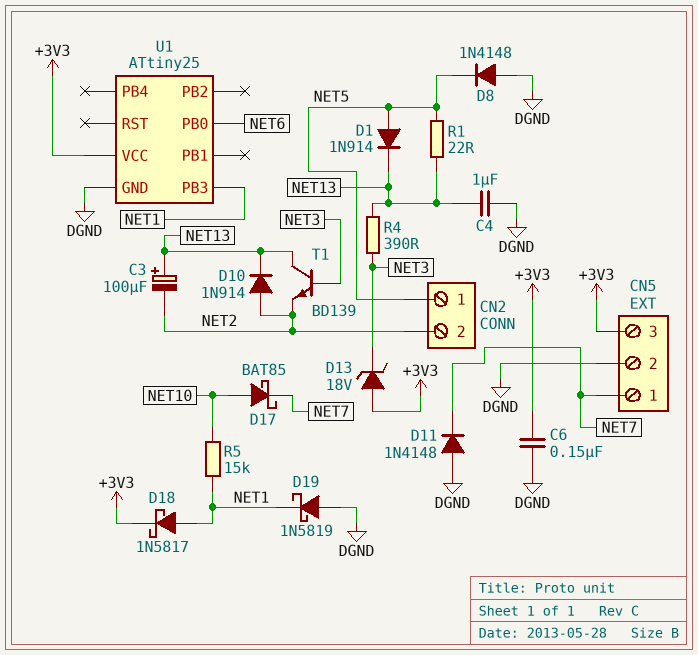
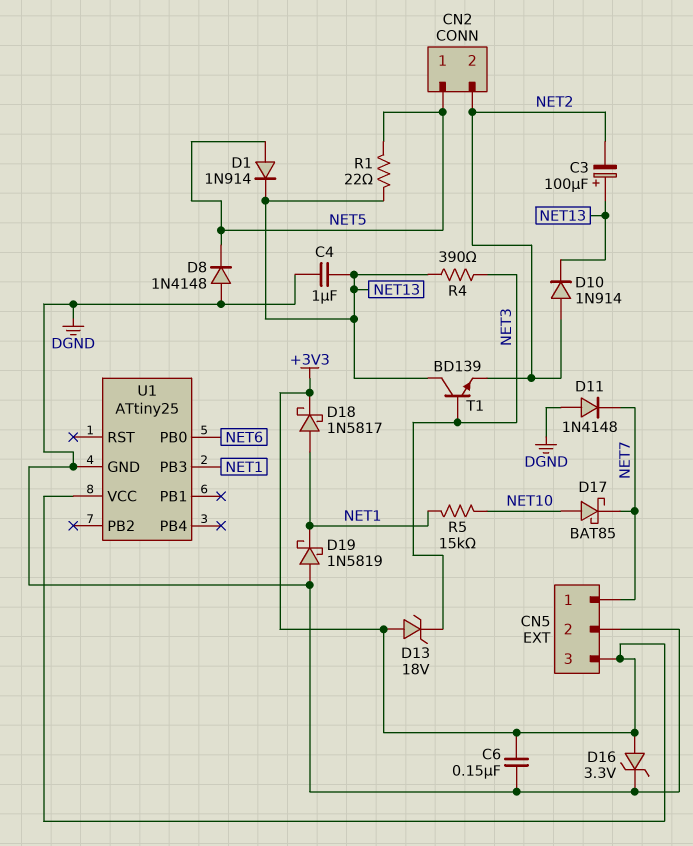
D16: none -> zener 3.3V (A +3V3, K DGND)

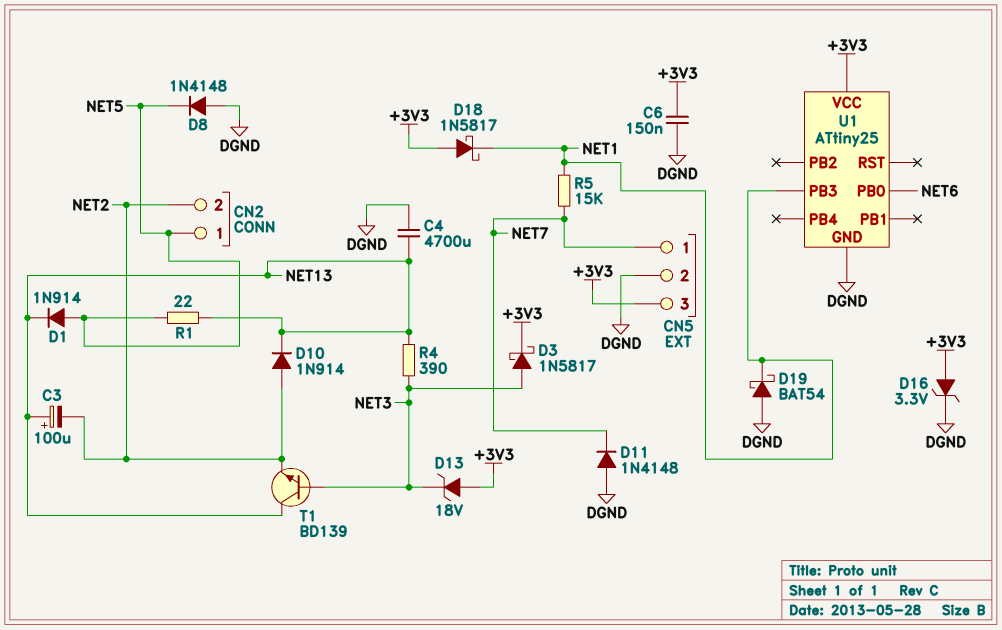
C4: 1uF (DGND, NET13) -> 4700uF (DGND, NET13)
D3: none -> schottky 1N5817 (A NET3, K +3V3)
D17: schottky BAT85 (A NET10, K NET7) -> none
D18: schottky 1N5817 (A NET1, K +3V3) -> schottky 1N5817 (A +3V3, K NET1)
D19: schottky 1N5819 (A DGND, K NET1) -> schottky BAT54 (A DGND, K NET1)
R5: 15k (NET1, NET10) -> 15k (NET1, NET7)

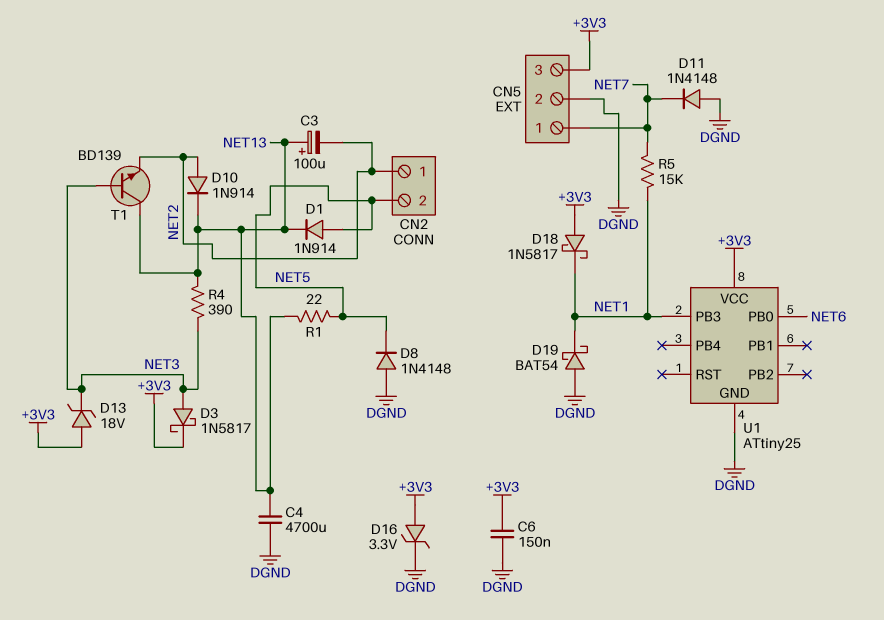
CN2 pin 1: NET5 -> NET2
CN2 pin 2: NET2 -> NET5

